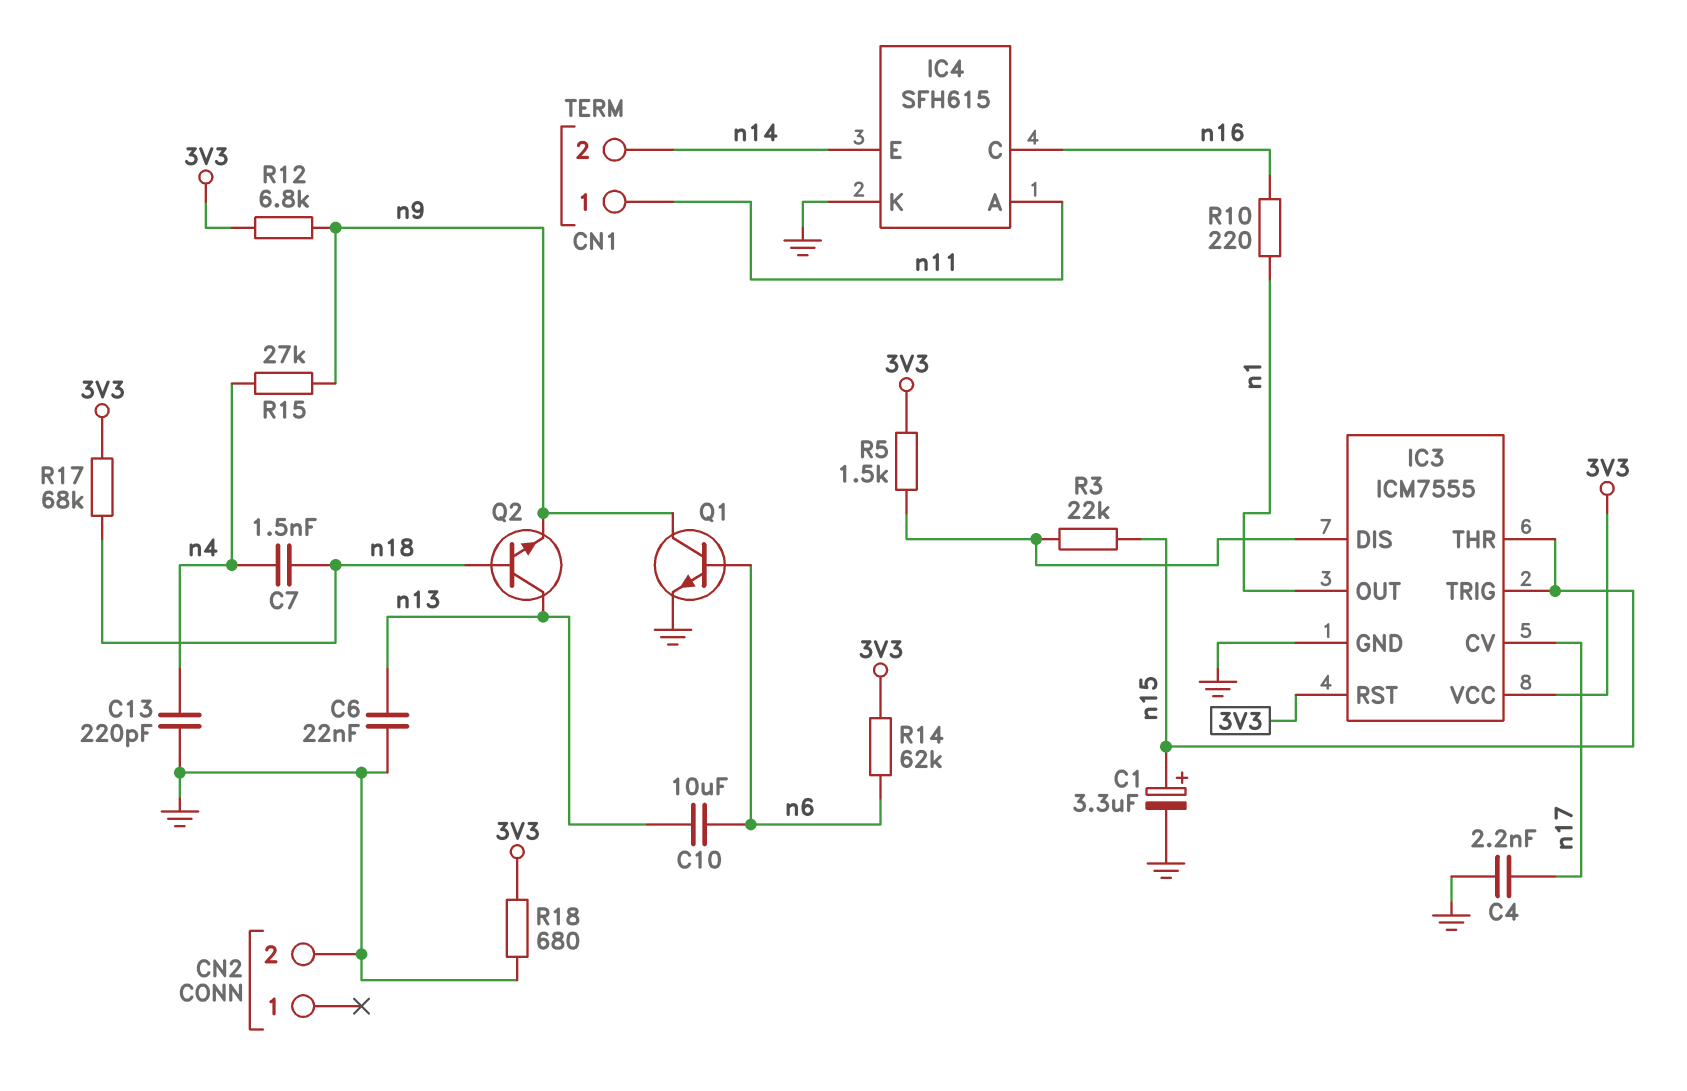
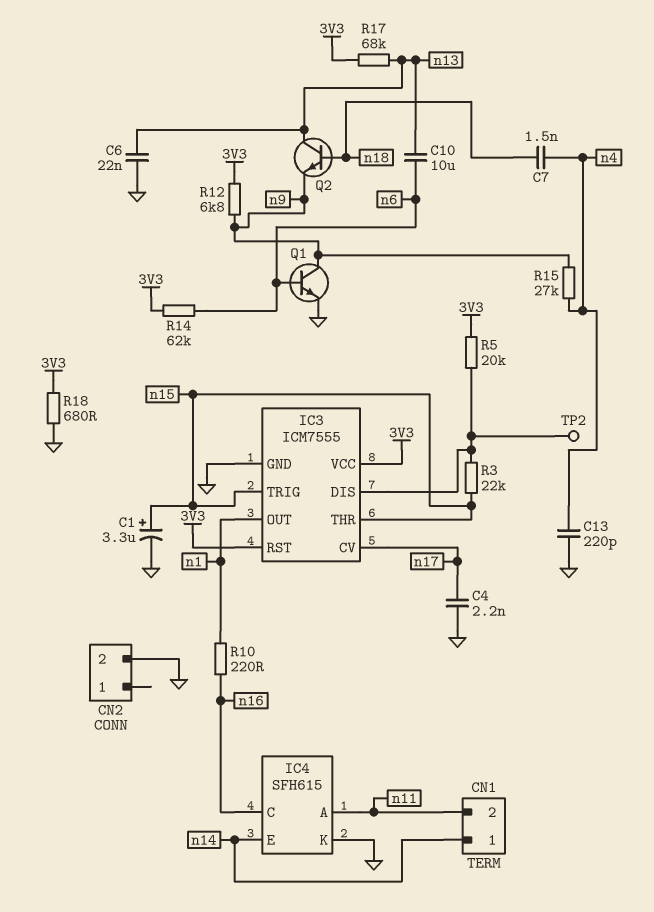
CN1 pin 1: n11 -> n14
CN1 pin 2: n14 -> n11
R5: 1.5k (3V3, IC3/DIS) -> 20k (3V3, IC3/DIS)
R17: 68k (3V3, n18) -> 68k (3V3, n13)
TP2: none -> test point (IC3/DIS)

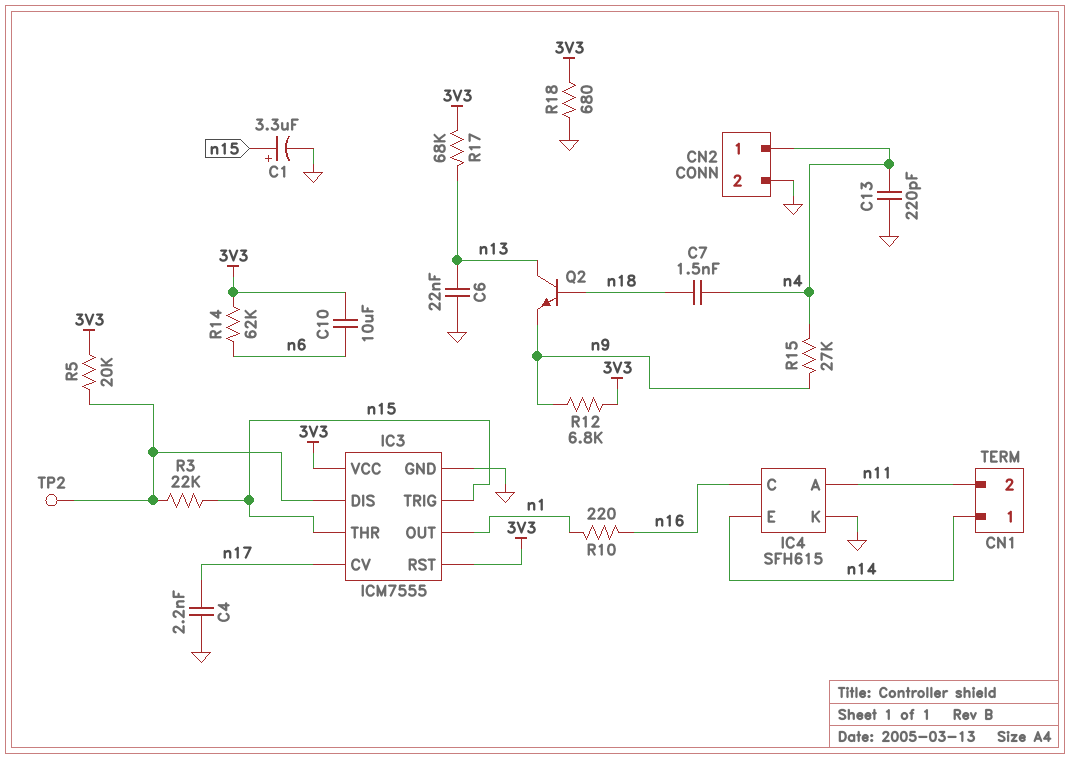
C10: 10uF (n6, n13) -> 10uF (3V3, n6)
CN2 pin 1: none -> n4
Q1: NPN (B n6, C n9, E GND) -> none

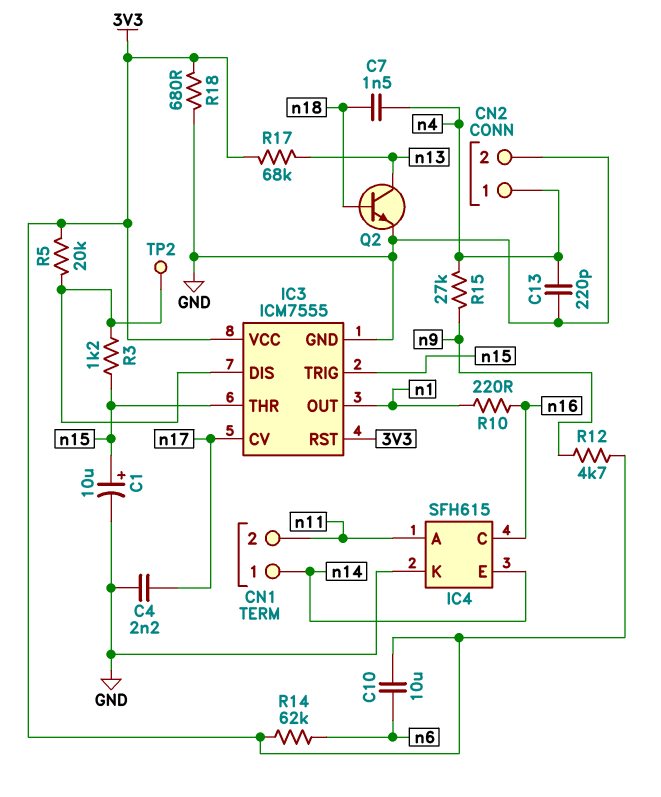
C1: 3.3uF (plus n15, minus GND) -> 10uF (plus n15, minus GND)
C6: 22nF (GND, n13) -> none
Q2: NPN (B n18, C n13, E n9) -> NPN (B n18, C n13, E GND)
R3: 22k (IC3/DIS, n15) -> 1.2k (IC3/DIS, n15)
R12: 6.8k (3V3, n9) -> 4.7k (3V3, n9)

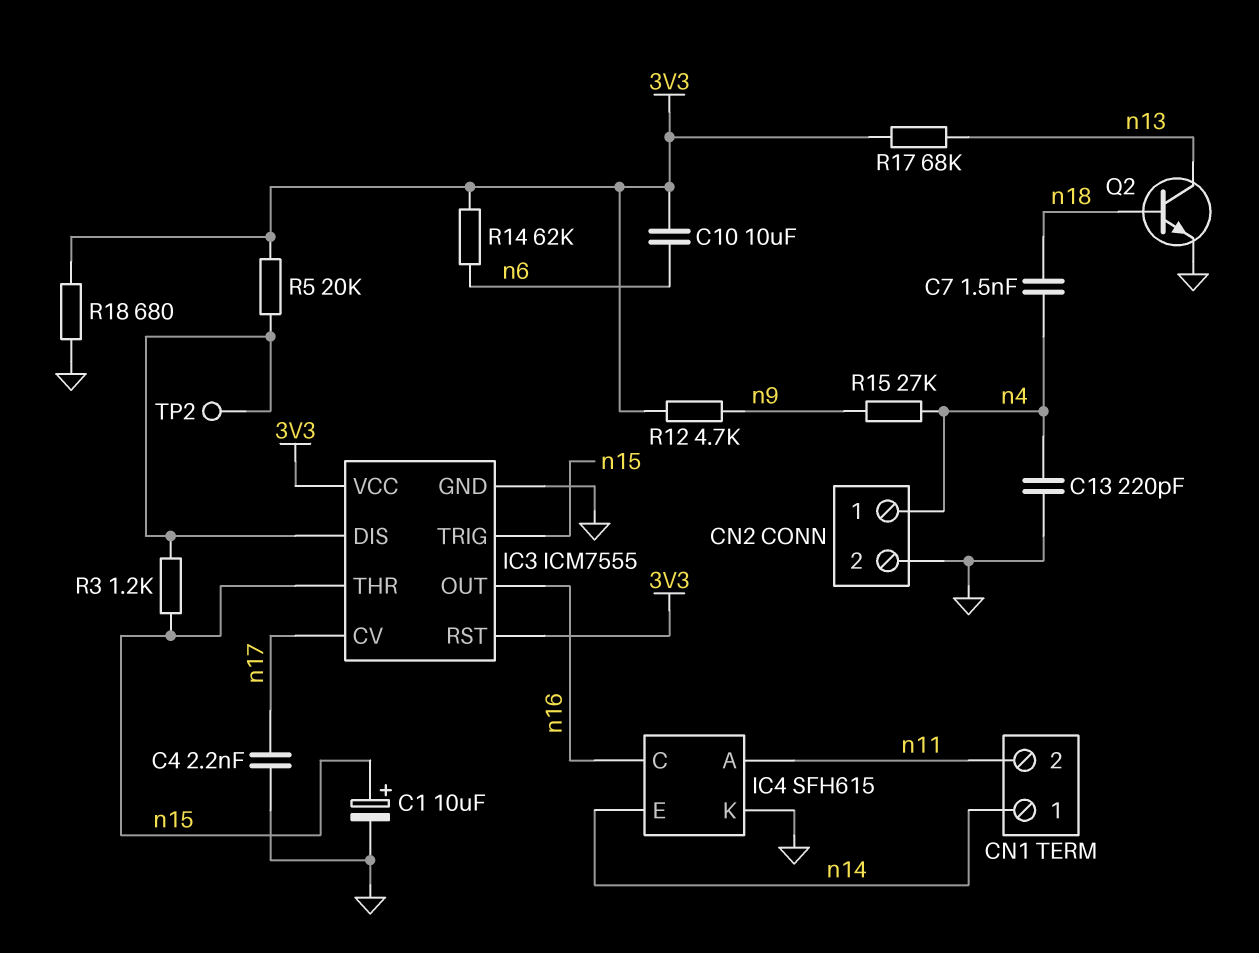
IC3 pin OUT: n1 -> n16
R10: 220 (n1, n16) -> none

